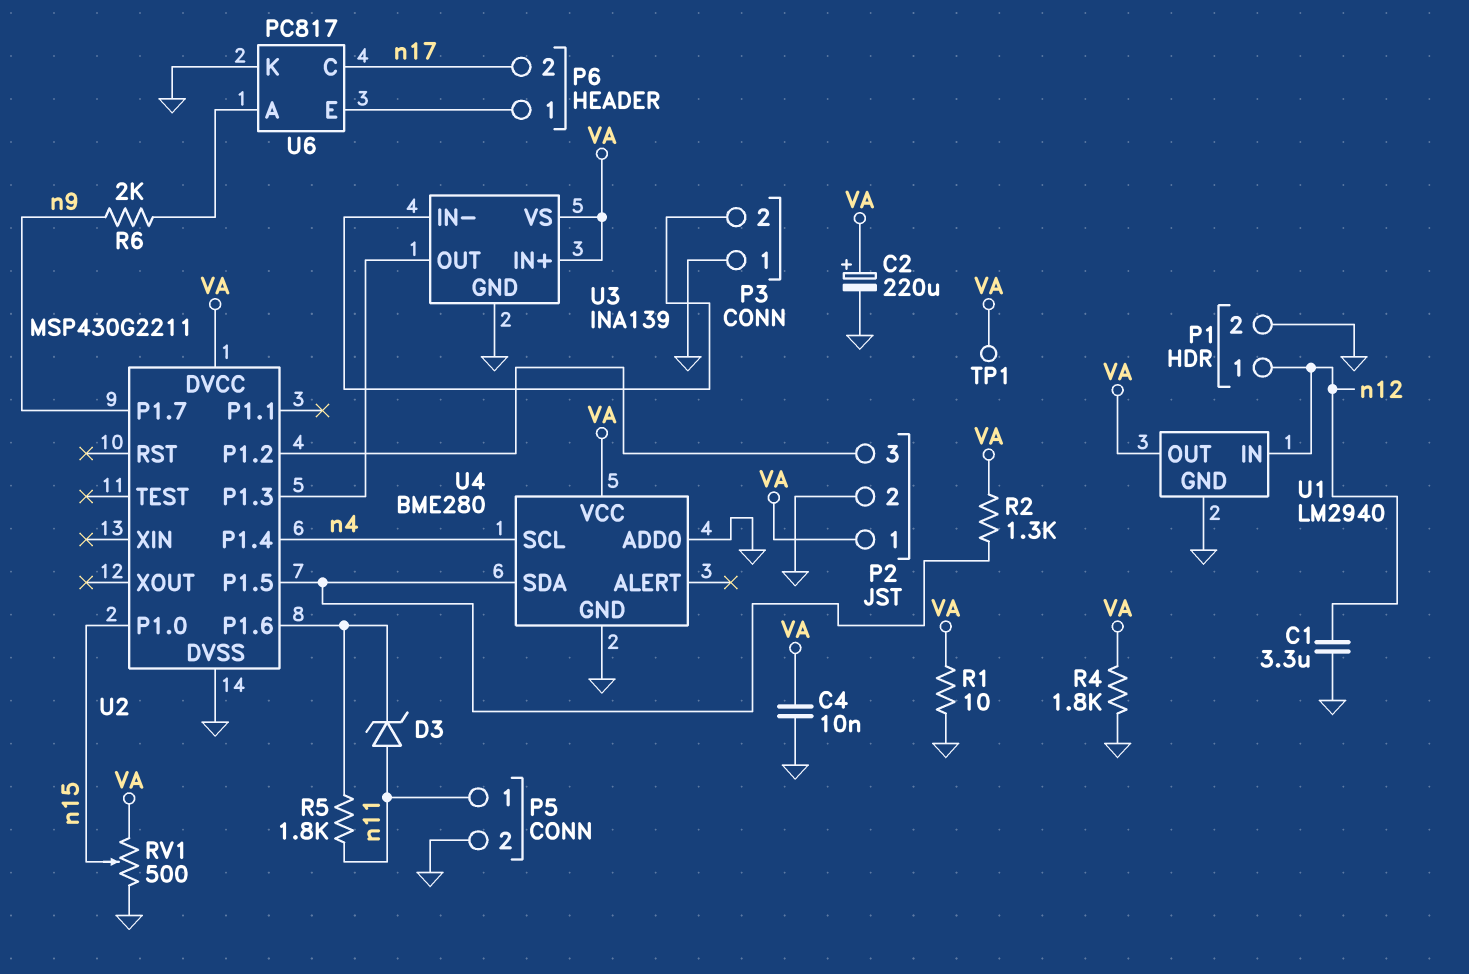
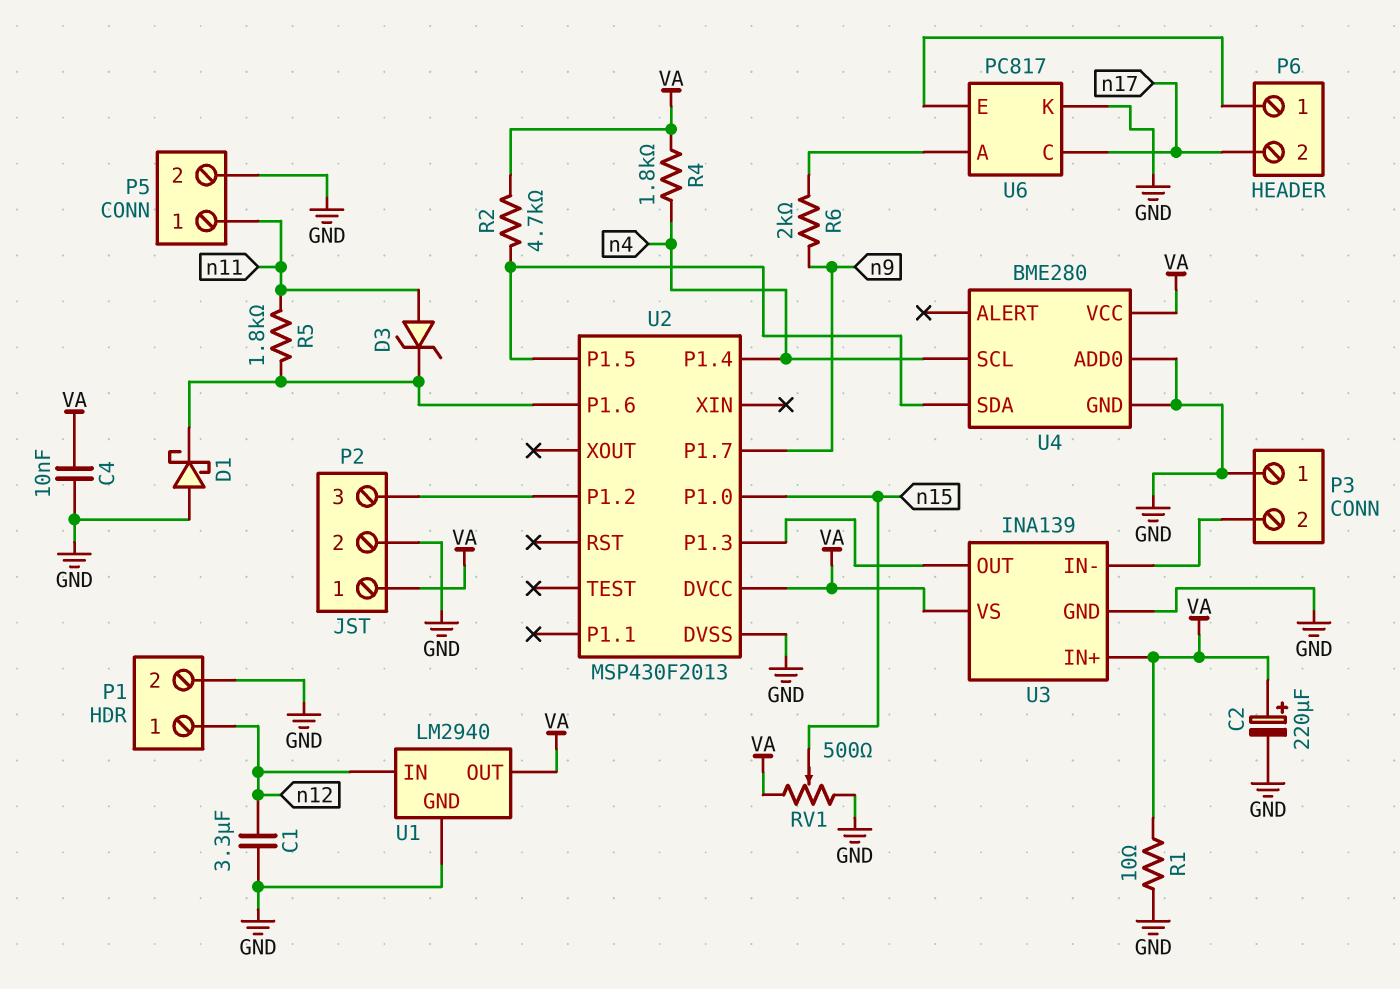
D1: none -> schottky (A GND, K U2/P1.6)
R2: 1.3k (U2/P1.5, VA) -> 4.7k (U2/P1.5, VA)
R4: 1.8k (GND, VA) -> 1.8k (VA, n4)
TP1: test point (VA) -> none
U2: MSP430G2211 -> MSP430F2013

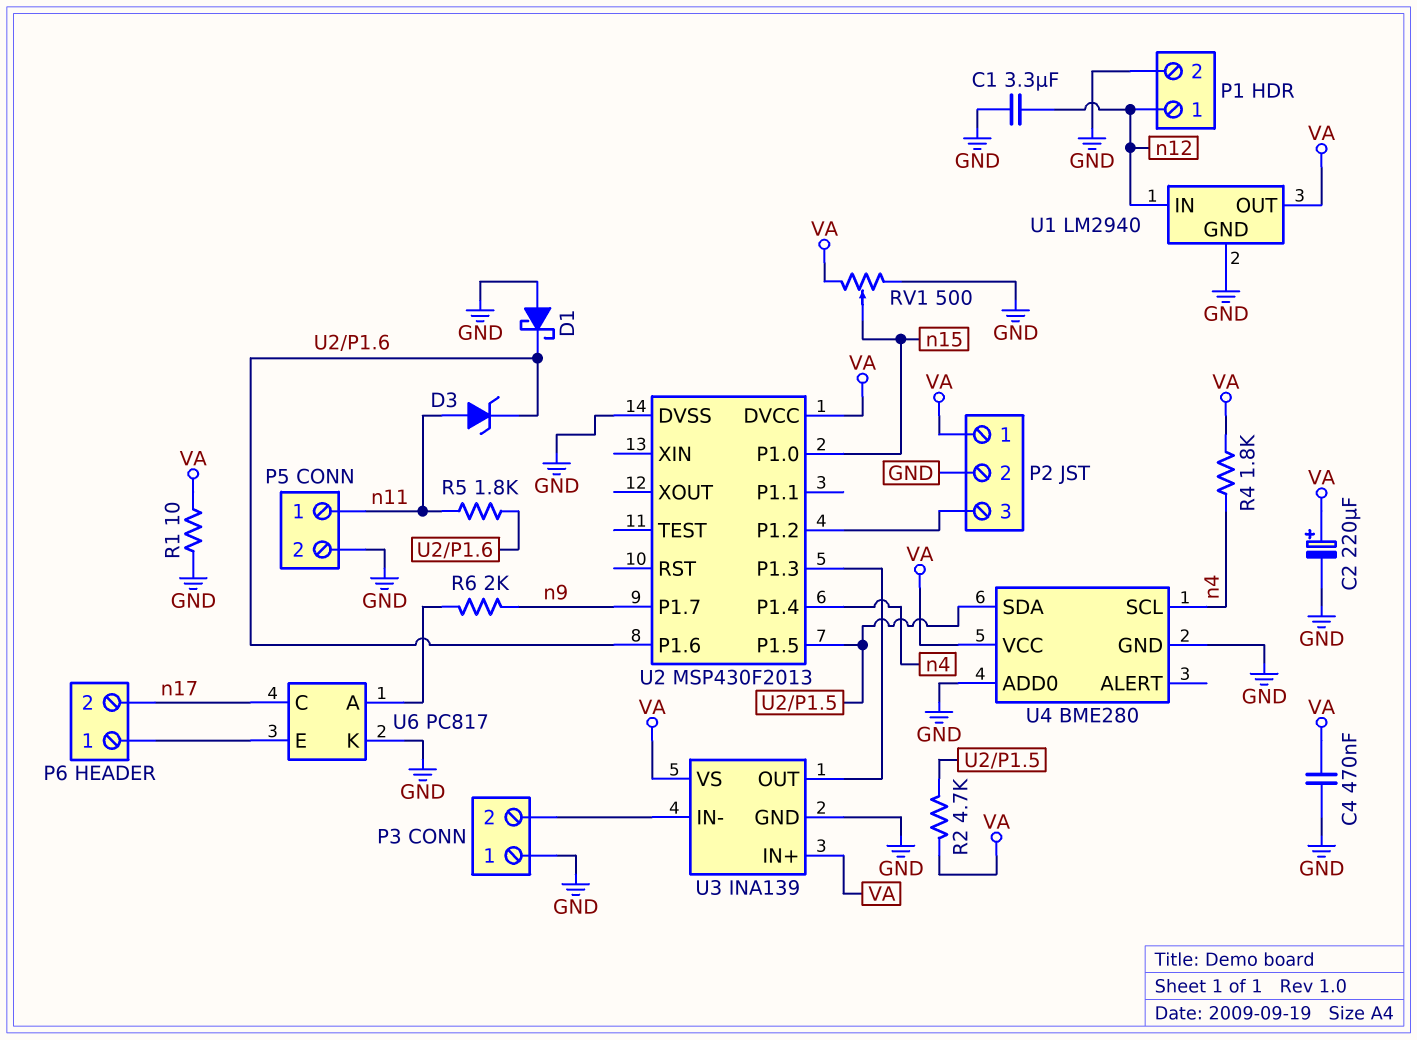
C4: 10nF (GND, VA) -> 470nF (GND, VA)

